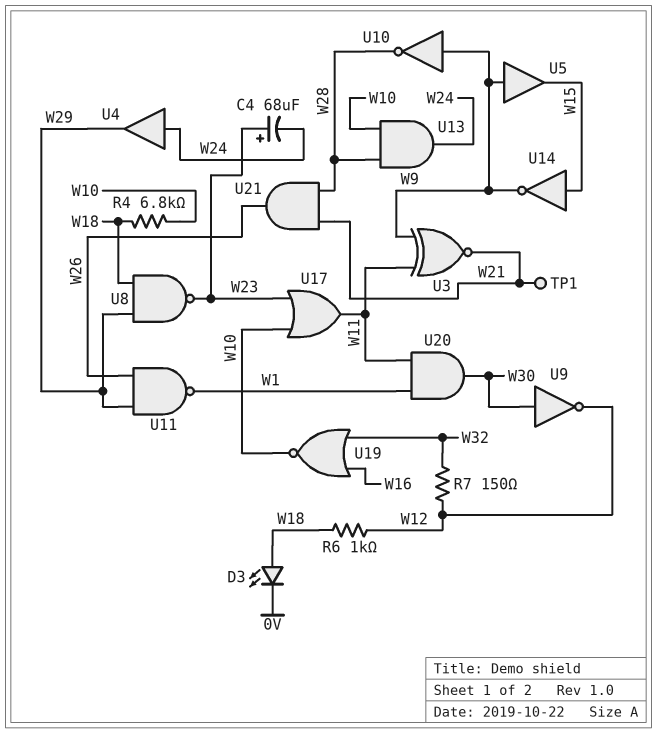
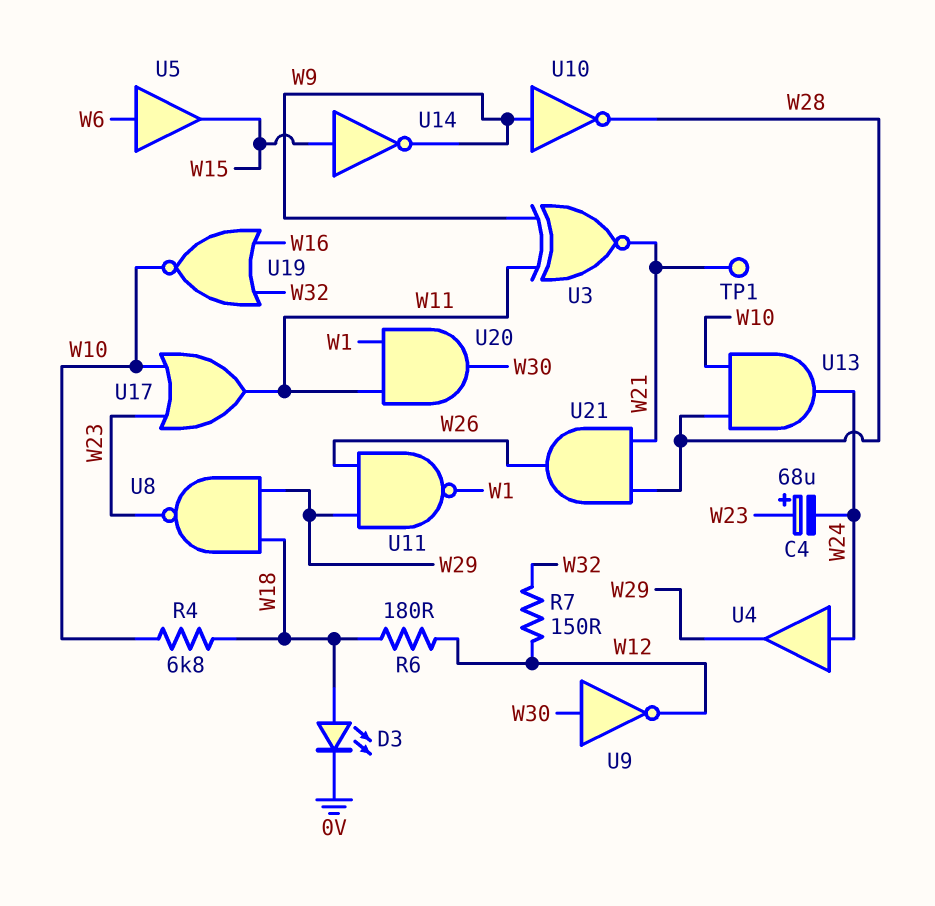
R6: 1k (W12, W18) -> 180 (W12, W18)
U5: buffer (in W9, out W15) -> buffer (in W6, out W15)

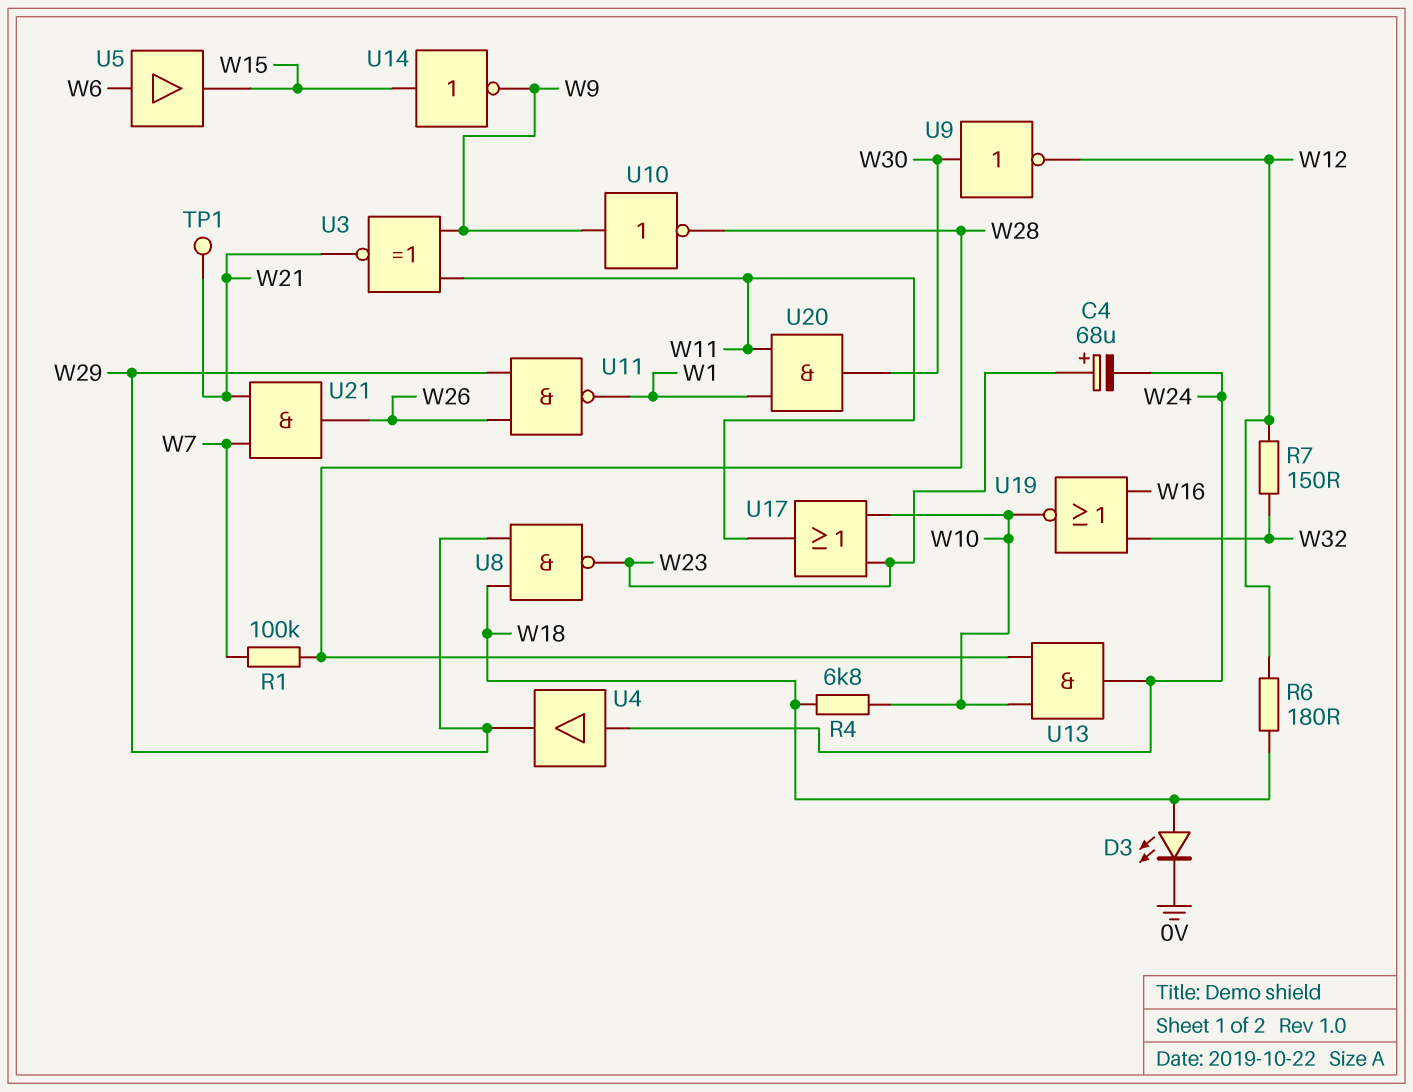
R1: none -> 100k (W7, W28)
U21: AND (in W21, in W28, out W26) -> AND (in W7, in W21, out W26)

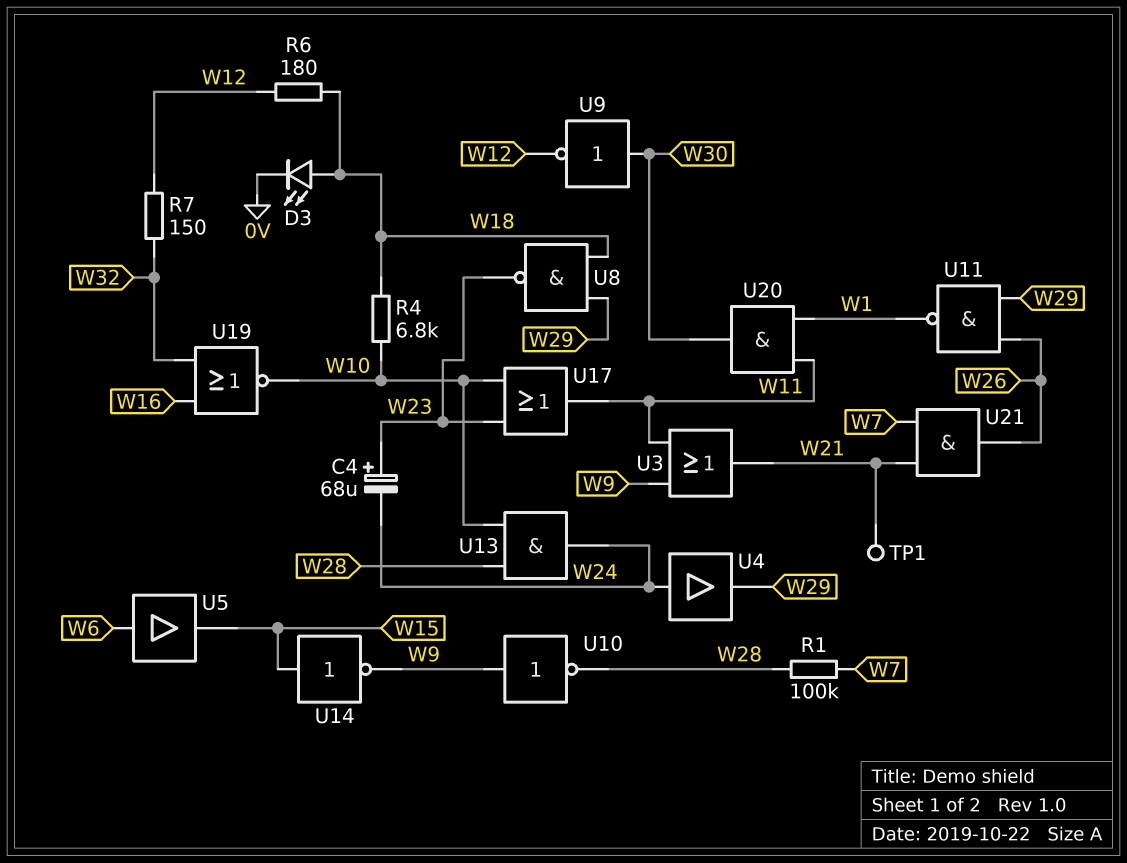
U3: XNOR (in W9, in W11, out W21) -> OR (in W9, in W11, out W21)

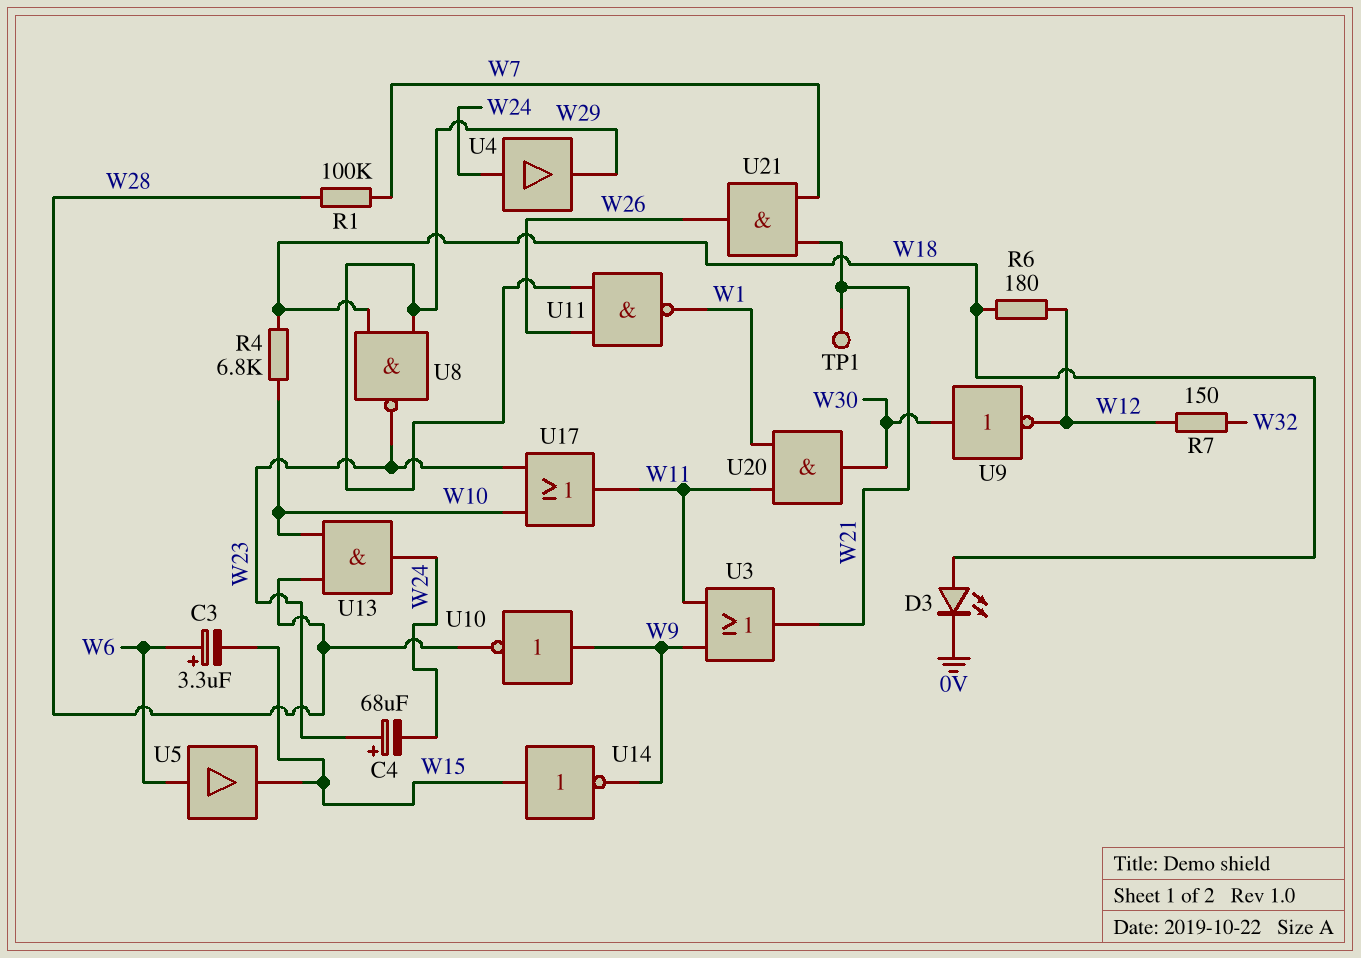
C3: none -> 3.3uF (plus W6, minus W15)
U19: NOR (in W16, in W32, out W10) -> none

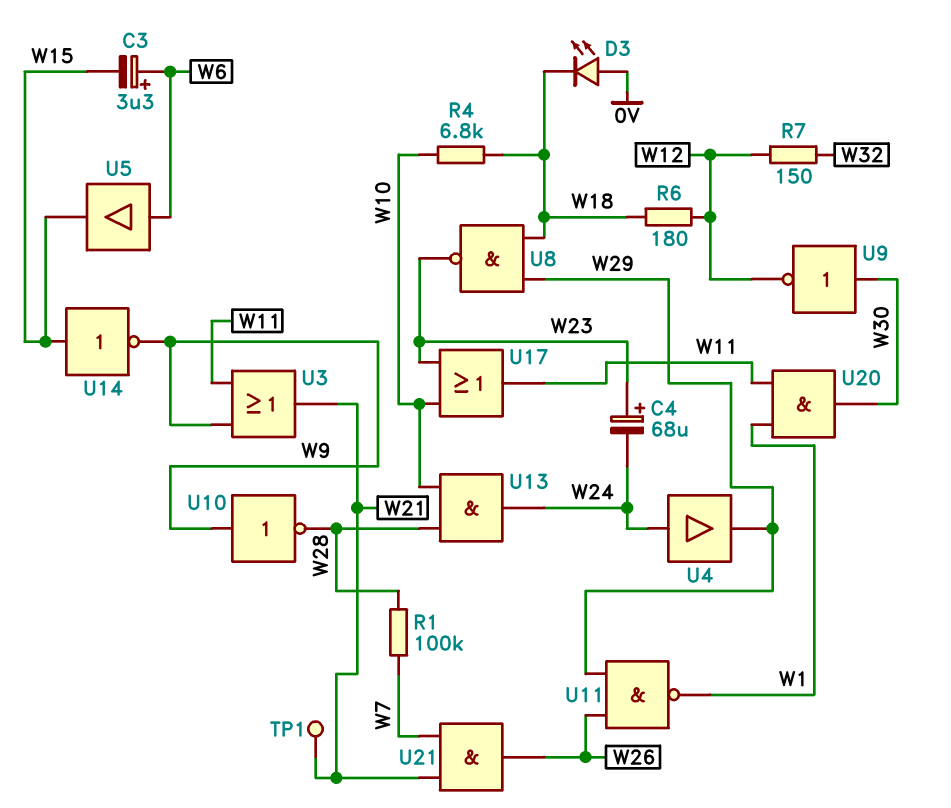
D3: LED (A W18, K 0V) -> LED (A 0V, K W18)

